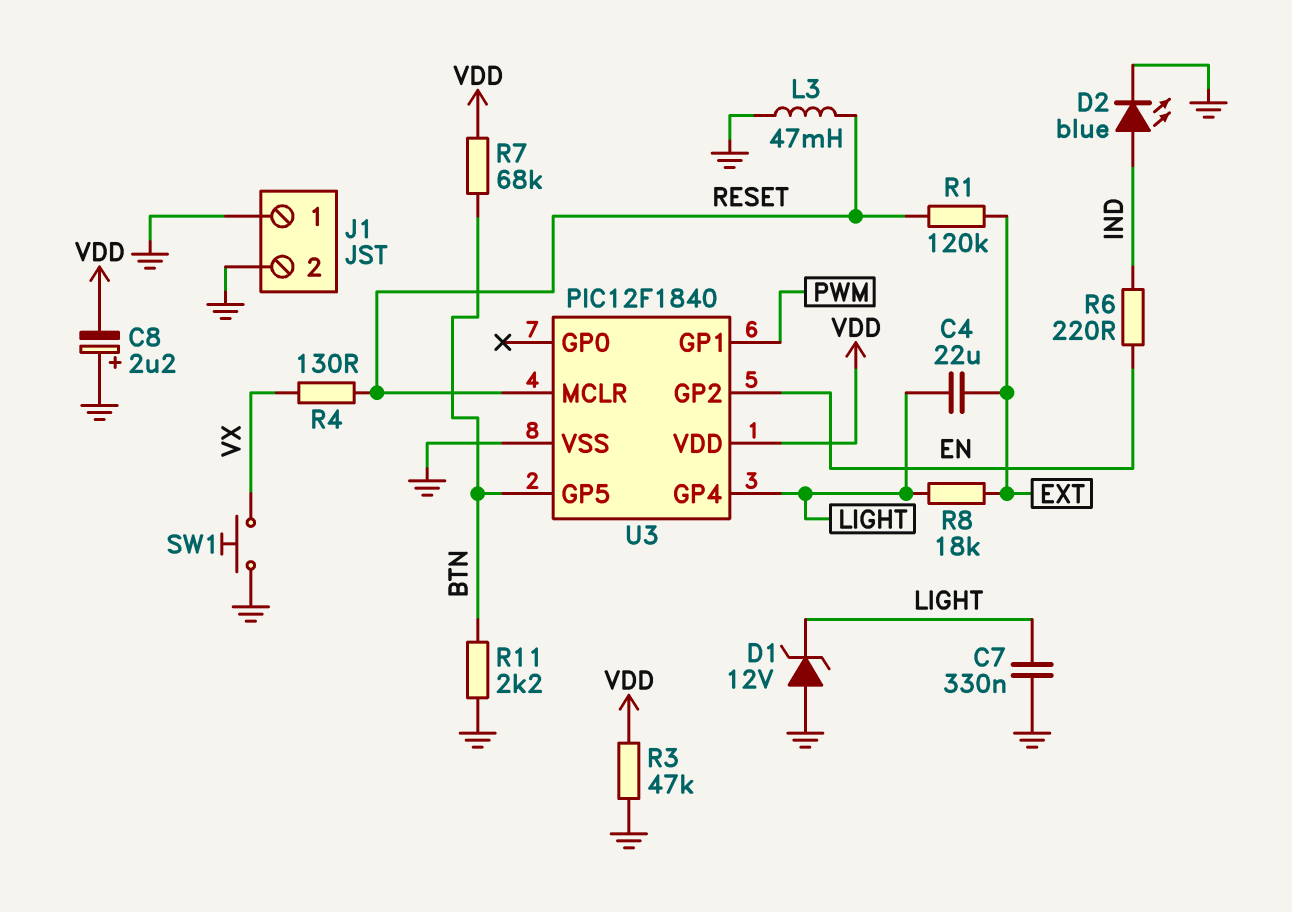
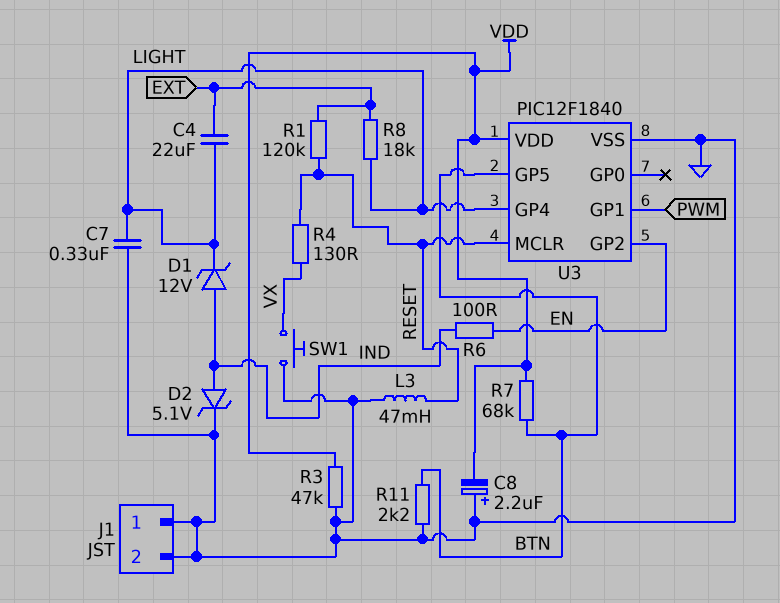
D1: zener 12V (A GND, K LIGHT) -> zener 12V (A IND, K LIGHT)
D2: LED blue (A IND, K GND) -> zener 5.1V (A IND, K GND)
R6: 220 (EN, IND) -> 100 (EN, IND)

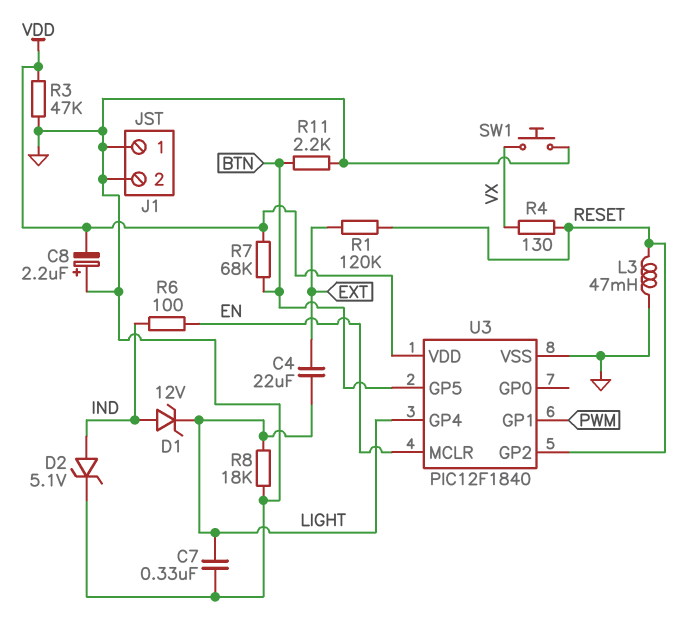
R8: 18k (EXT, LIGHT) -> 18k (GND, LIGHT)
U3 pin GP2: EN -> RESET
U3 pin MCLR: RESET -> EN

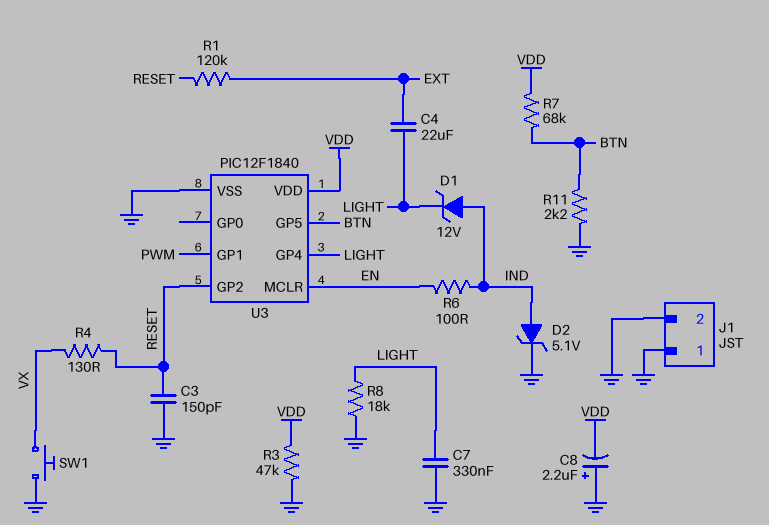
C3: none -> 150pF (GND, RESET)
L3: 47mH (GND, RESET) -> none

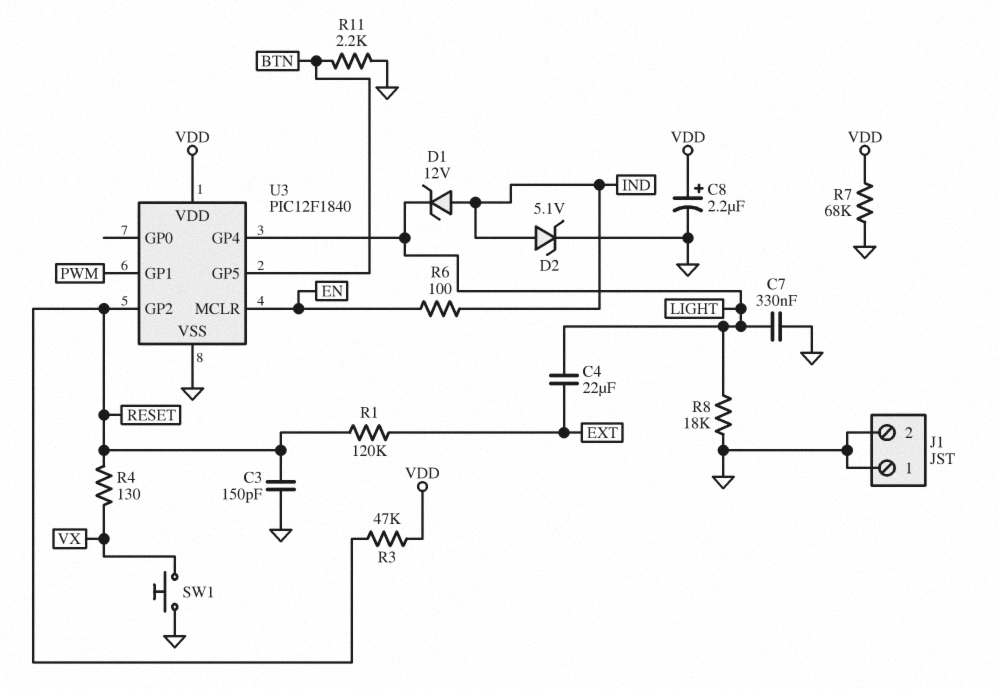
C8: 2.2uF (plus GND, minus VDD) -> 2.2uF (plus VDD, minus GND)
R3: 47k (GND, VDD) -> 47k (RESET, VDD)
R7: 68k (BTN, VDD) -> 68k (GND, VDD)

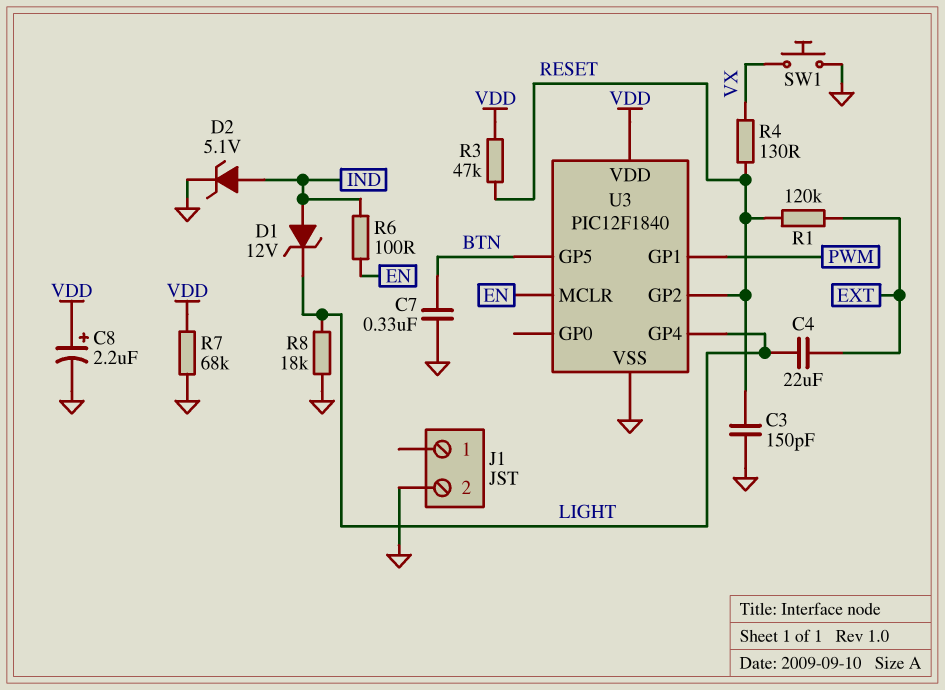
C7: 330nF (GND, LIGHT) -> 330nF (BTN, GND)
J1 pin 1: GND -> none
R11: 2.2k (BTN, GND) -> none

